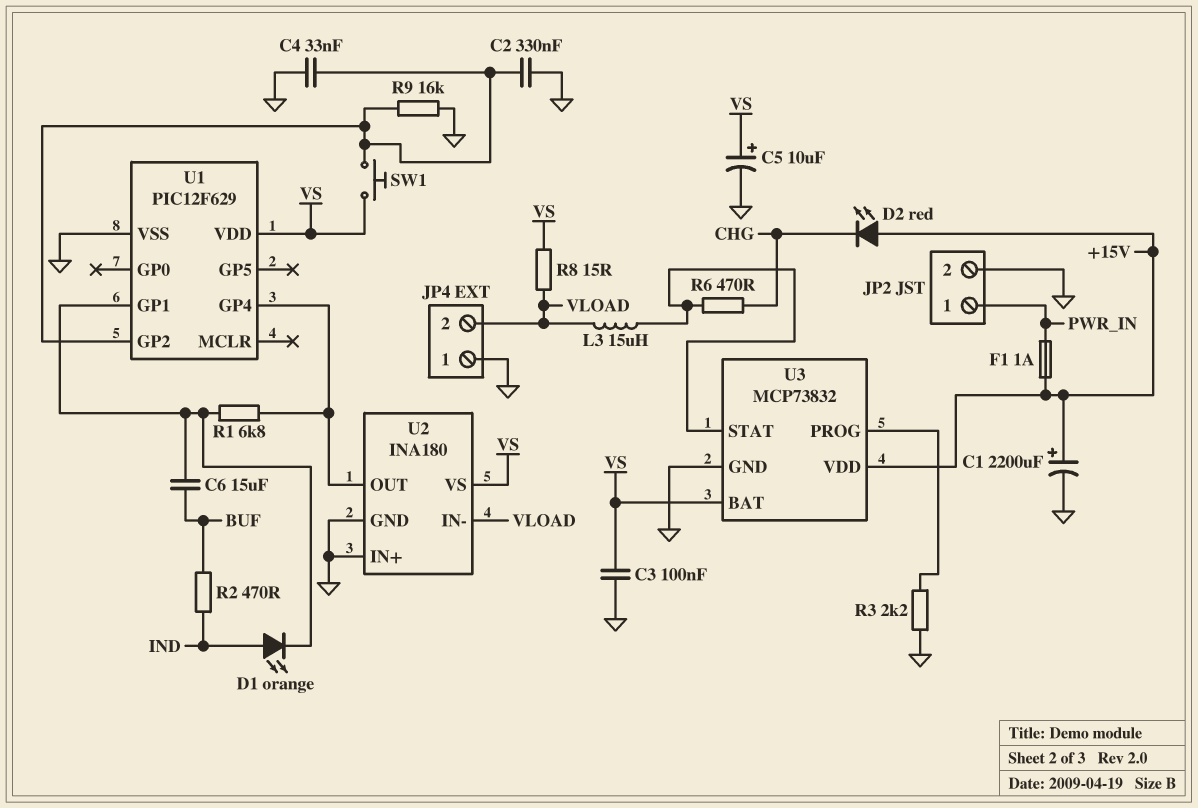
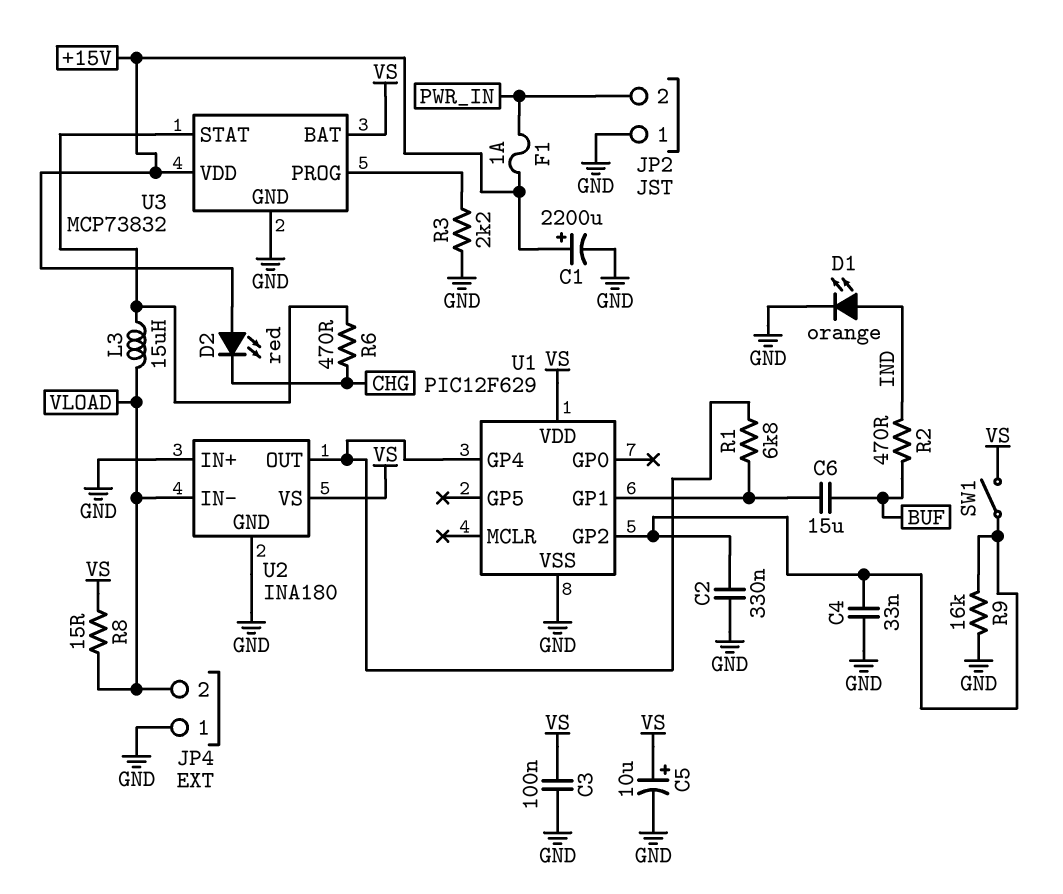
D1: LED orange (A IND, K U1/GP1) -> LED orange (A IND, K GND)
JP2 pin 1: PWR_IN -> GND
JP2 pin 2: GND -> PWR_IN
SW1: button (U1/GP2, VS) -> switch (U1/GP2, VS)

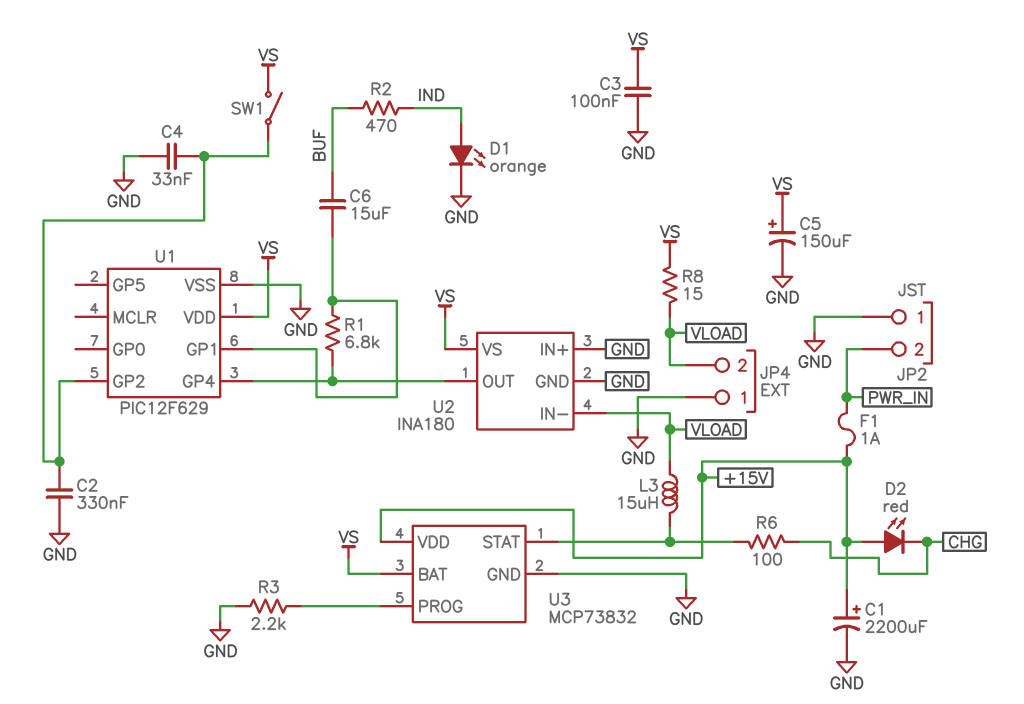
C5: 10uF (plus VS, minus GND) -> 150uF (plus VS, minus GND)
R6: 470 (CHG, U3/STAT) -> 100 (CHG, U3/STAT)
R9: 16k (GND, U1/GP2) -> none

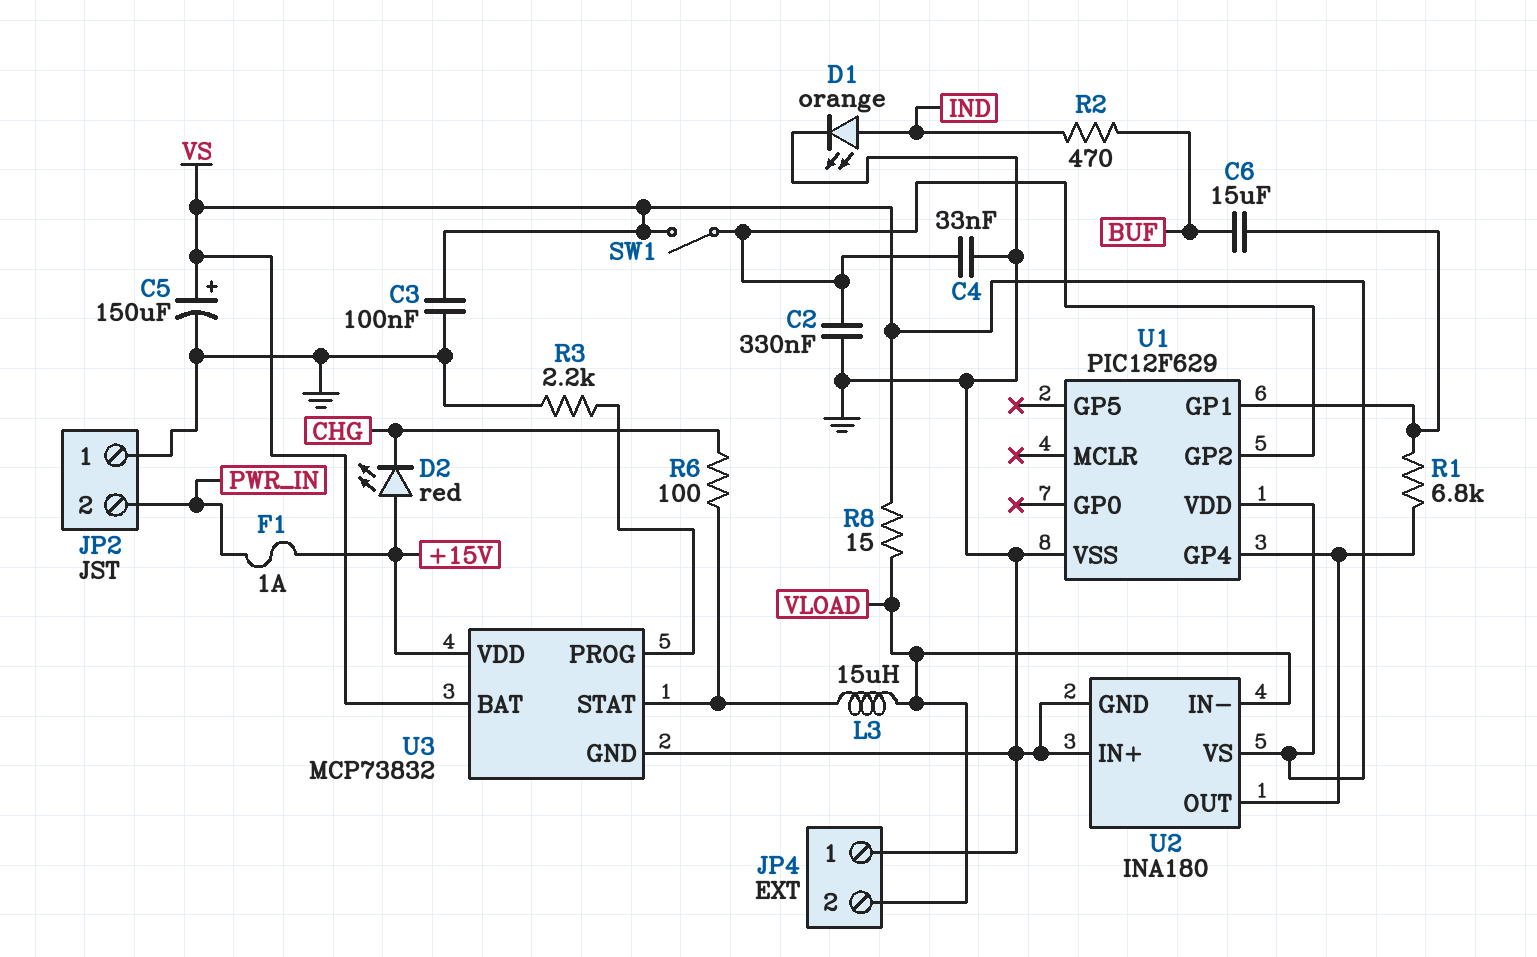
C1: 2200uF (plus +15V, minus GND) -> none

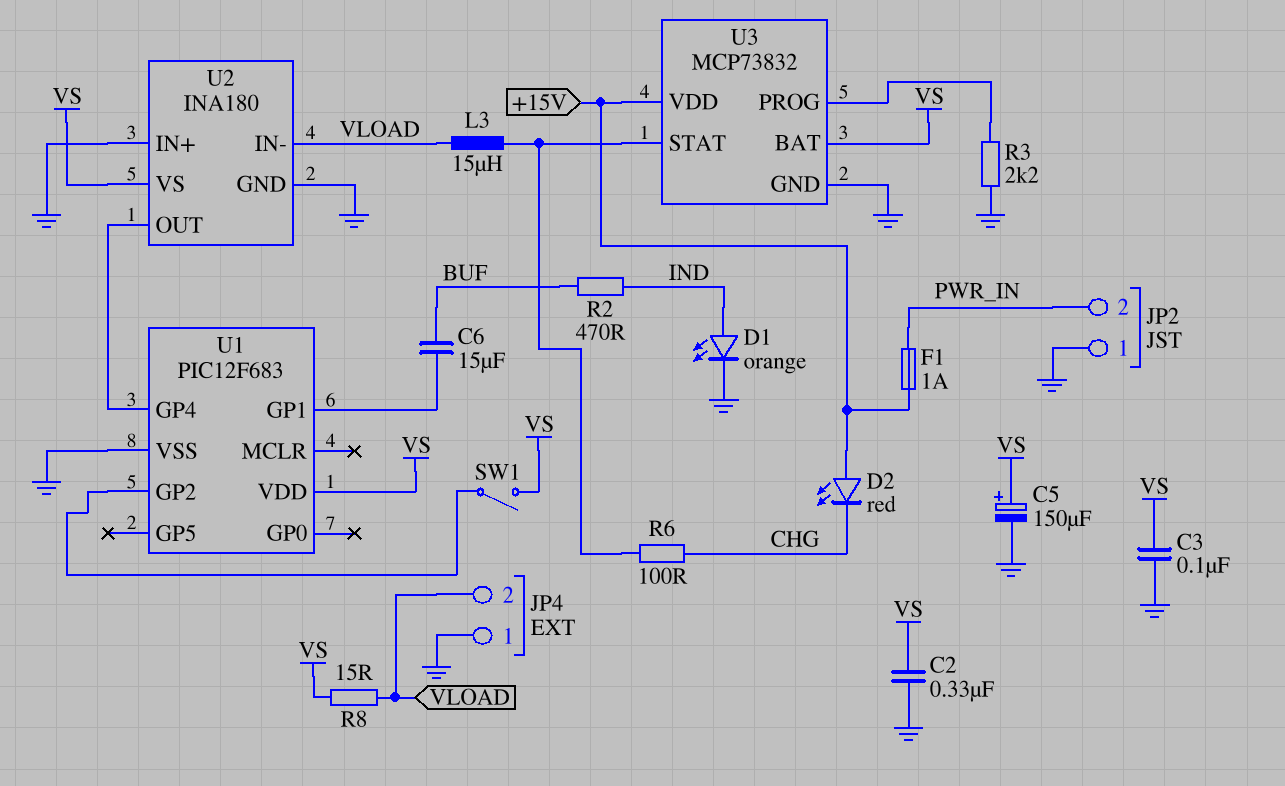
C2: 330nF (GND, U1/GP2) -> 330nF (GND, VS)
C4: 33nF (GND, U1/GP2) -> none
R1: 6.8k (U1/GP1, U1/GP4) -> none
U1: PIC12F629 -> PIC12F683

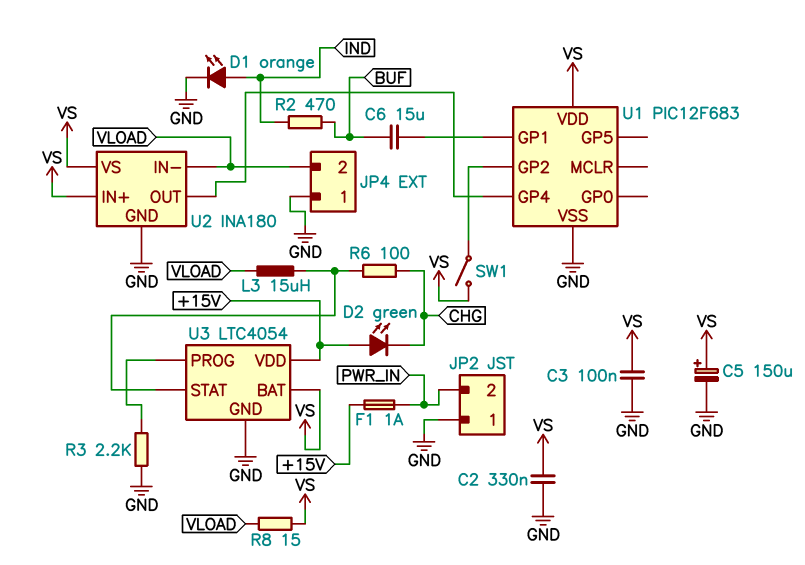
D2: LED red (A +15V, K CHG) -> LED green (A +15V, K CHG)
U2 pin IN+: GND -> VS
U3: MCP73832 -> LTC4054

